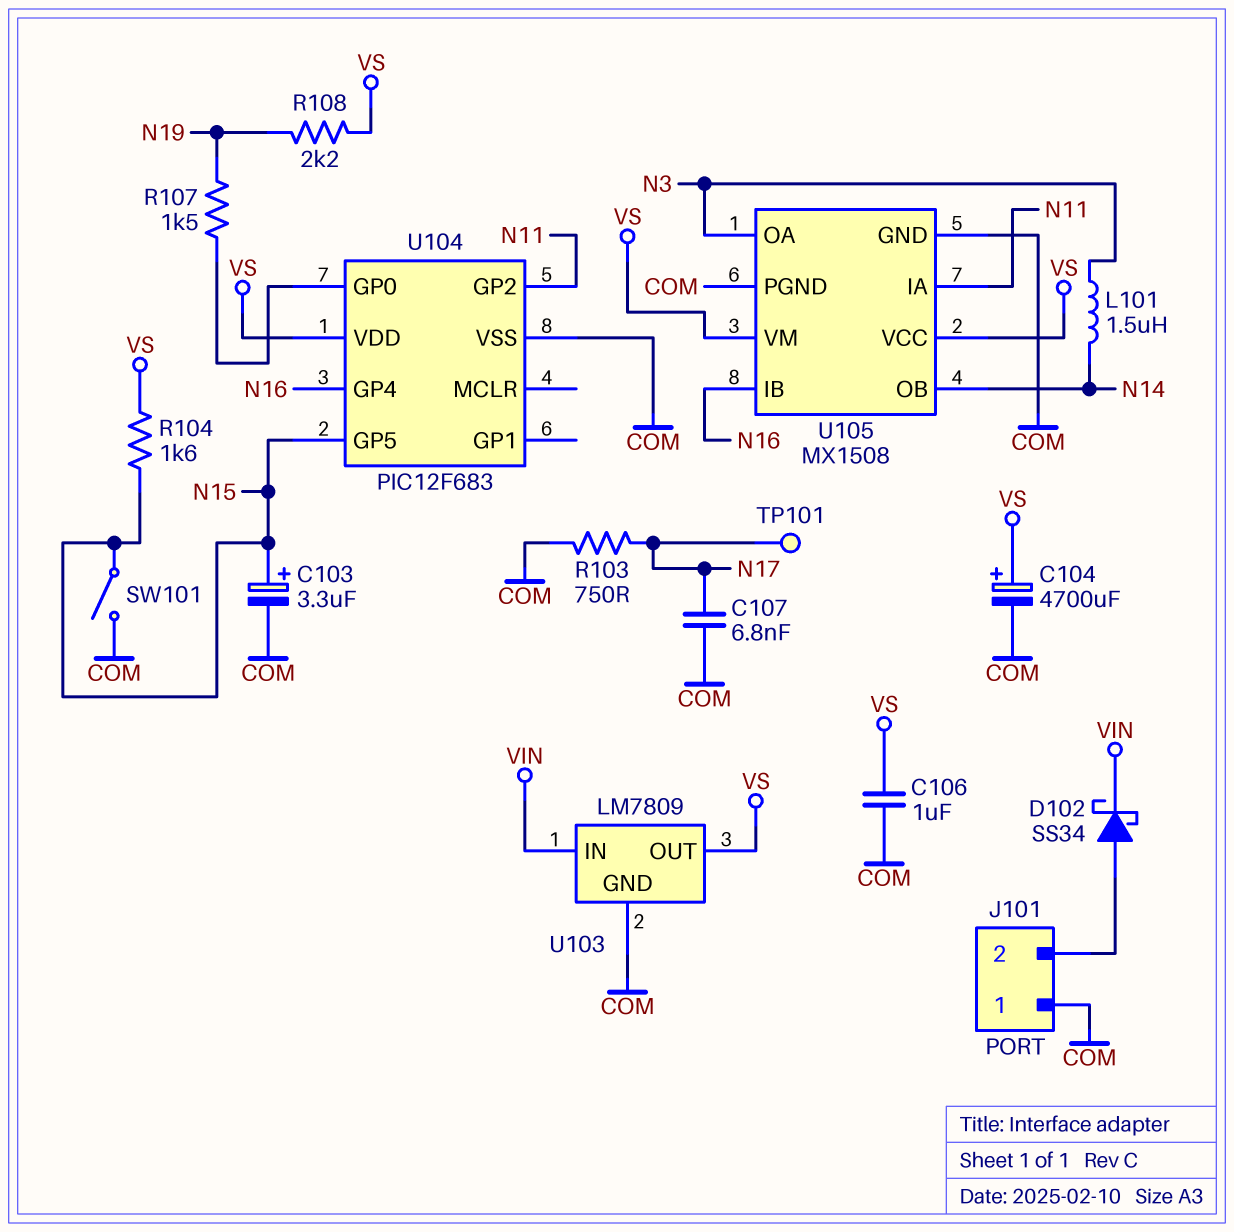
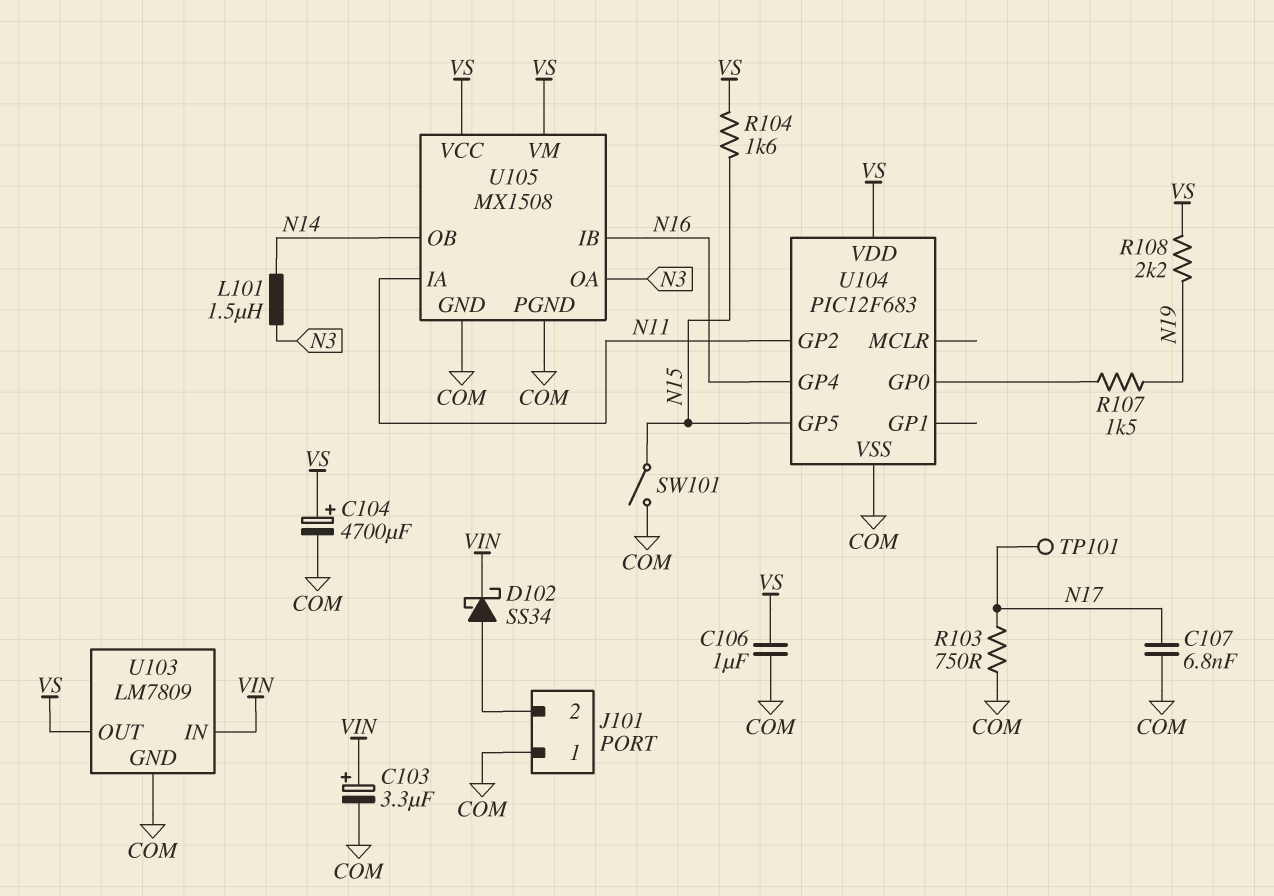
C103: 3.3uF (plus N15, minus COM) -> 3.3uF (plus VIN, minus COM)

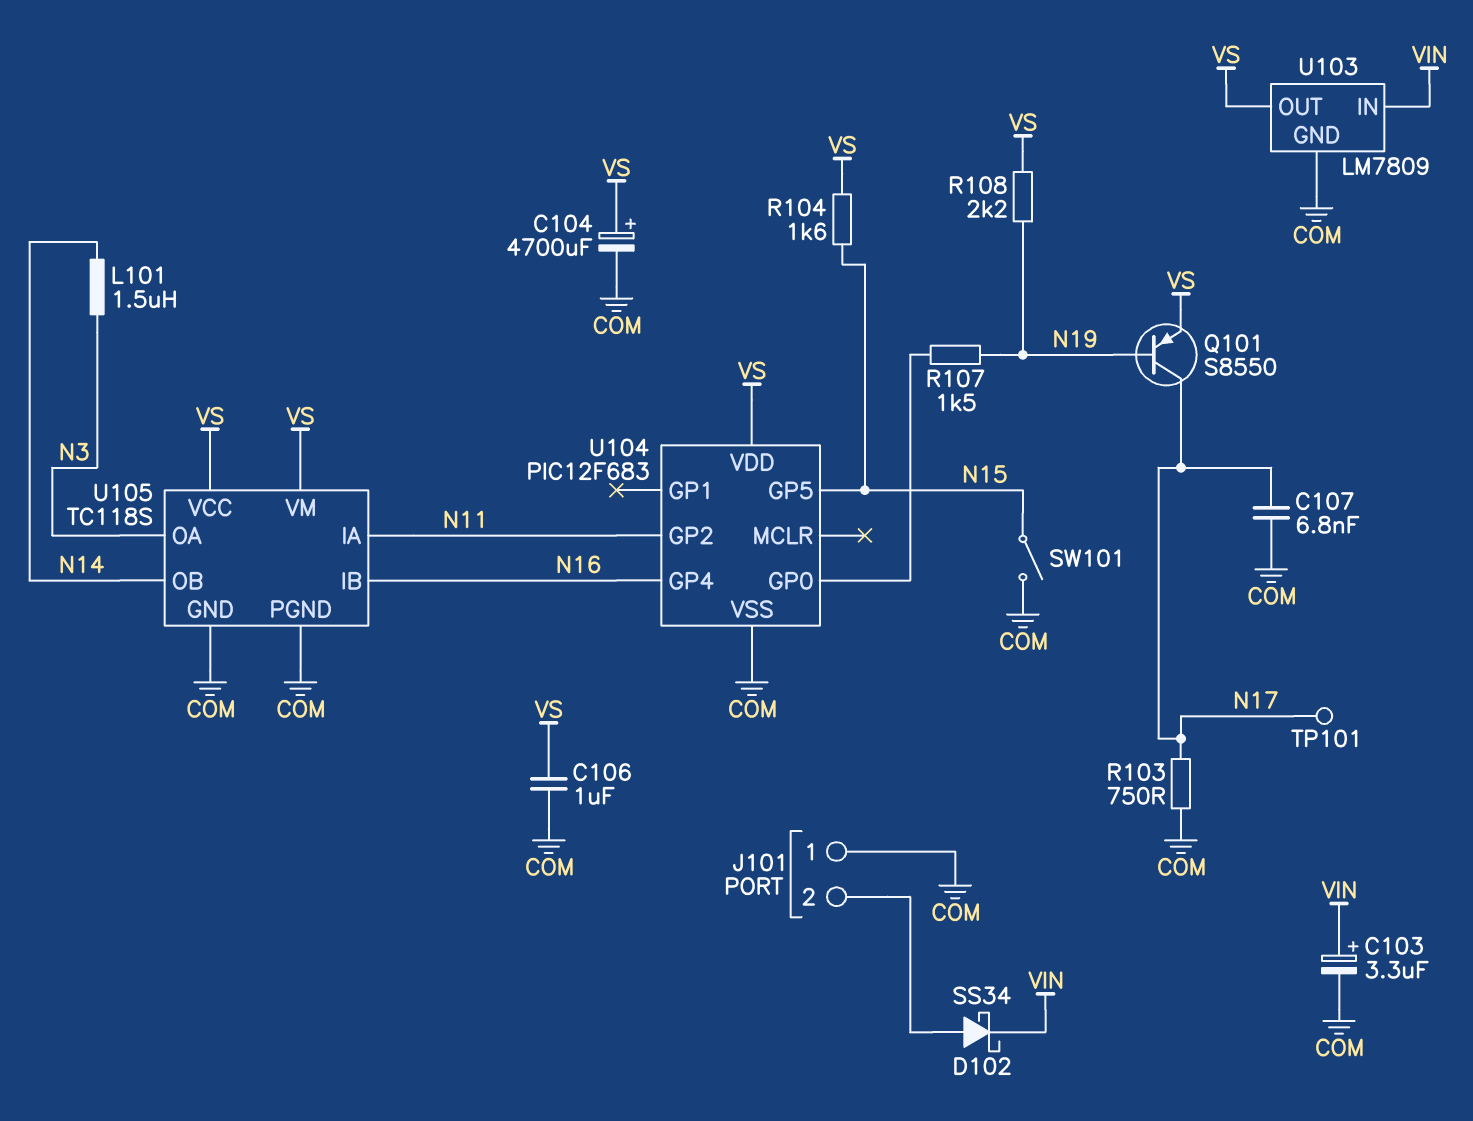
Q101: none -> PNP S8550 (B N19, C N17, E VS)
U105: MX1508 -> TC118S

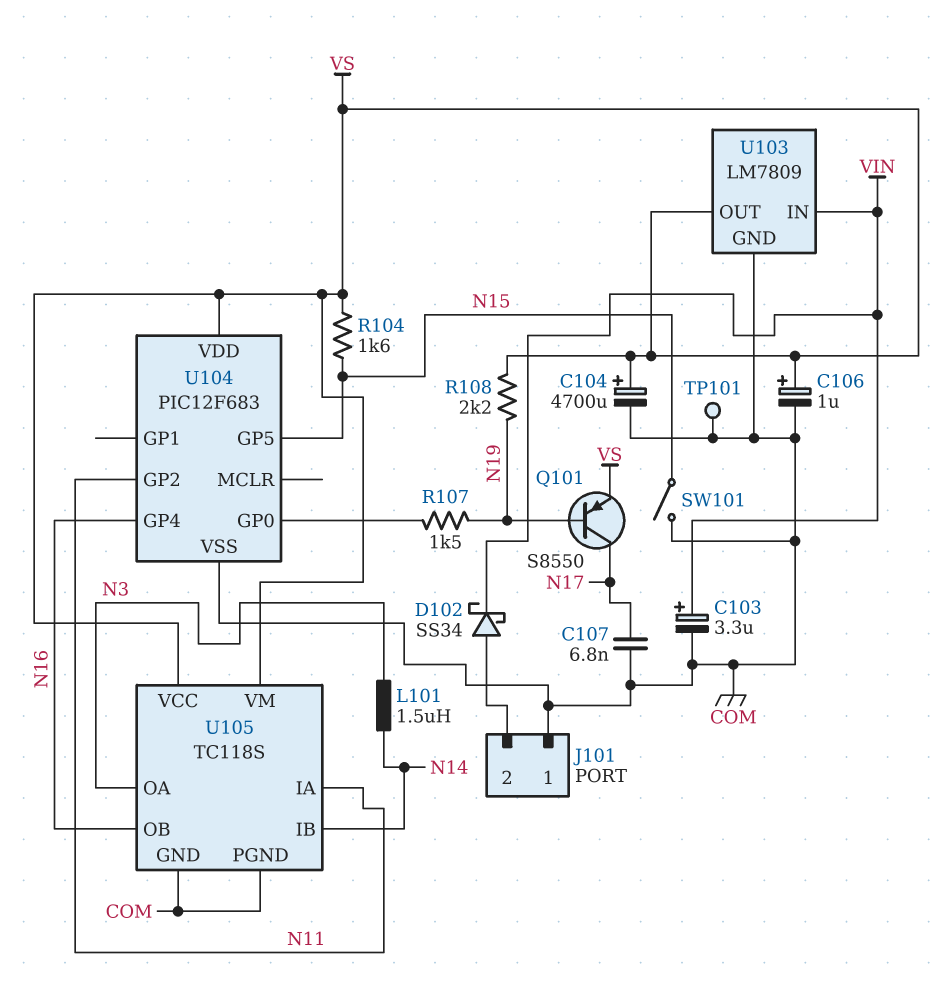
C106: 1uF (COM, VS) -> 1uF (plus VS, minus COM)
R103: 750 (COM, N17) -> none
TP101: test point (N17) -> test point (COM)
U105 pin IB: N16 -> N14
U105 pin OB: N14 -> N16

